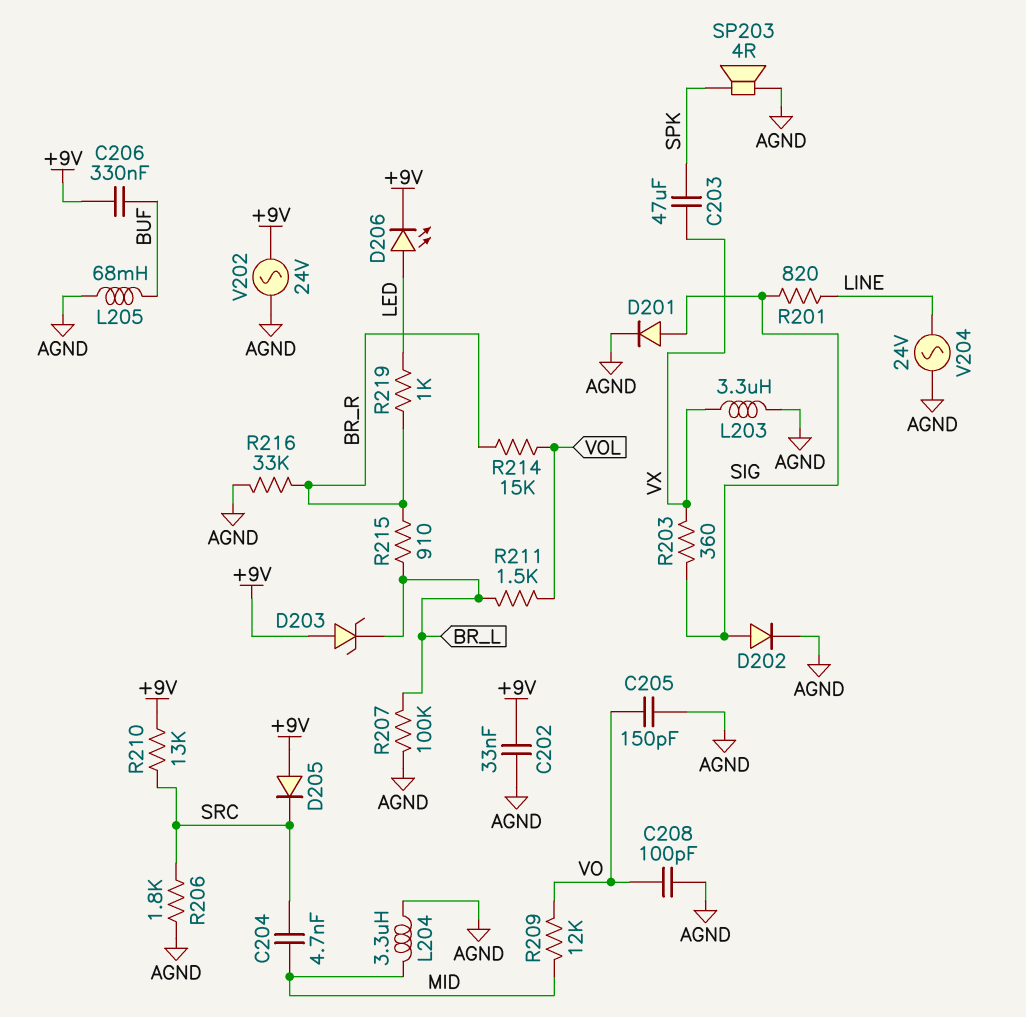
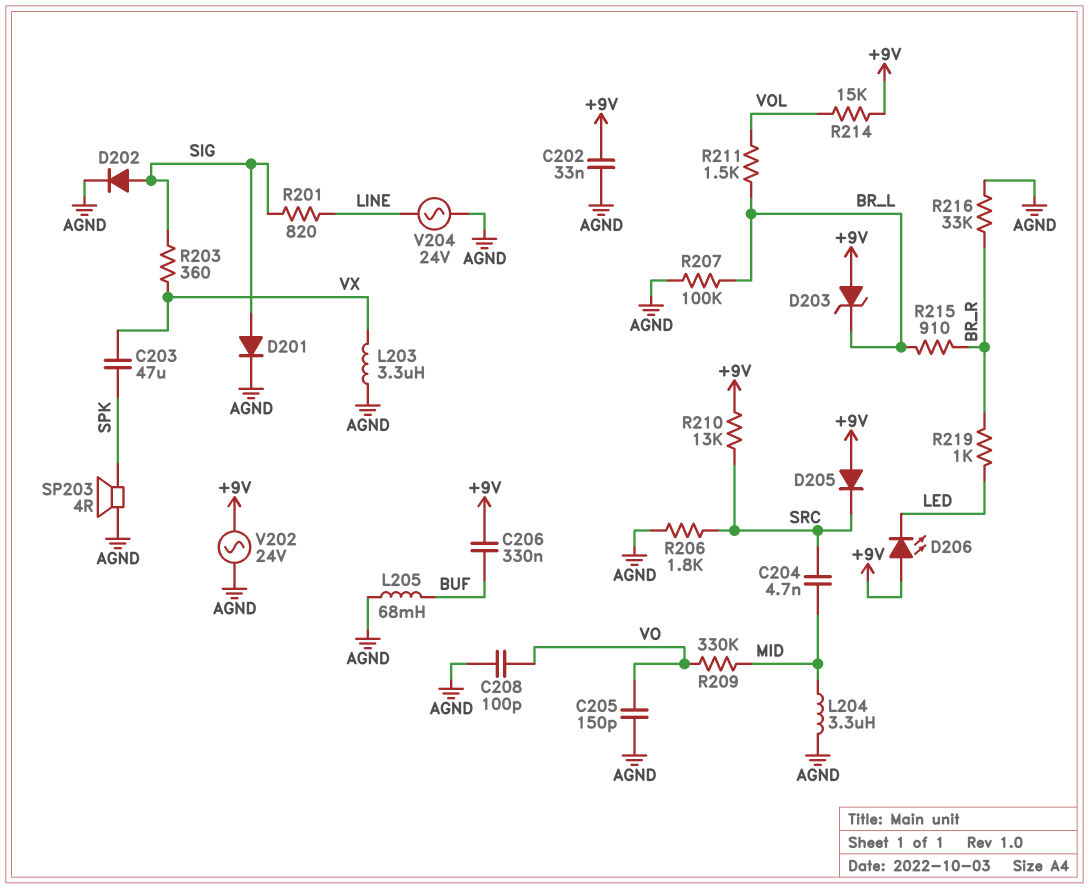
D206: LED (A LED, K +9V) -> LED (A +9V, K LED)
R209: 12k (MID, VO) -> 330k (MID, VO)
R214: 15k (BR_R, VOL) -> 15k (+9V, VOL)

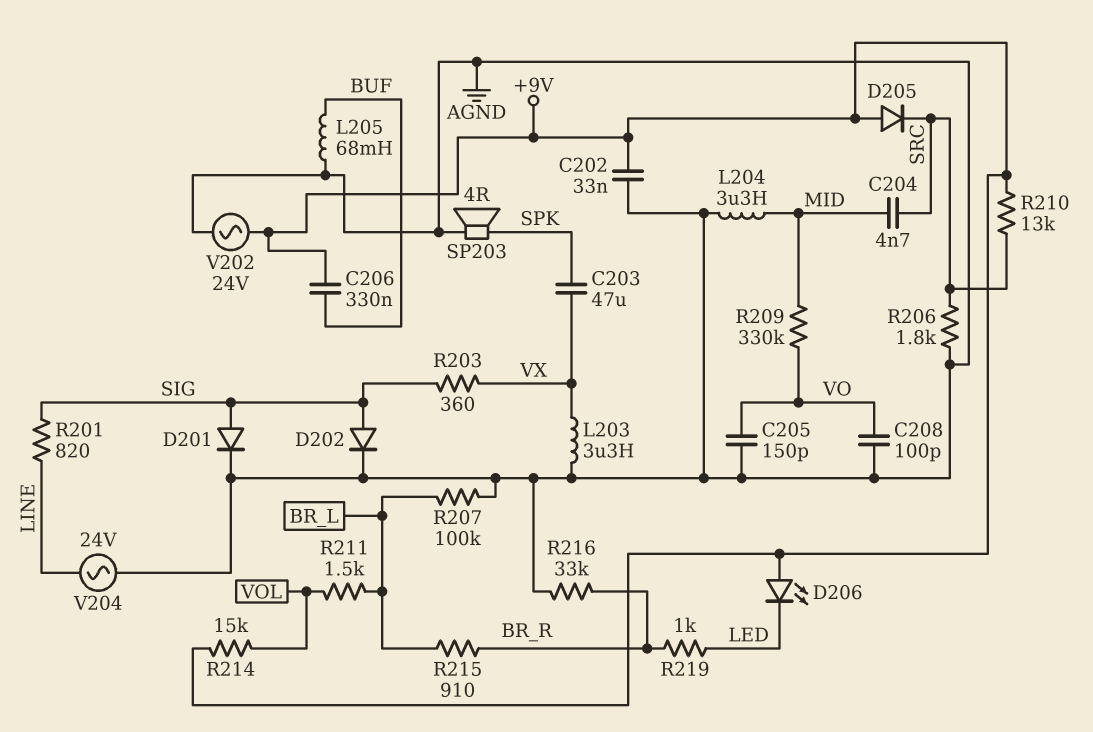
D203: zener (A +9V, K BR_L) -> none

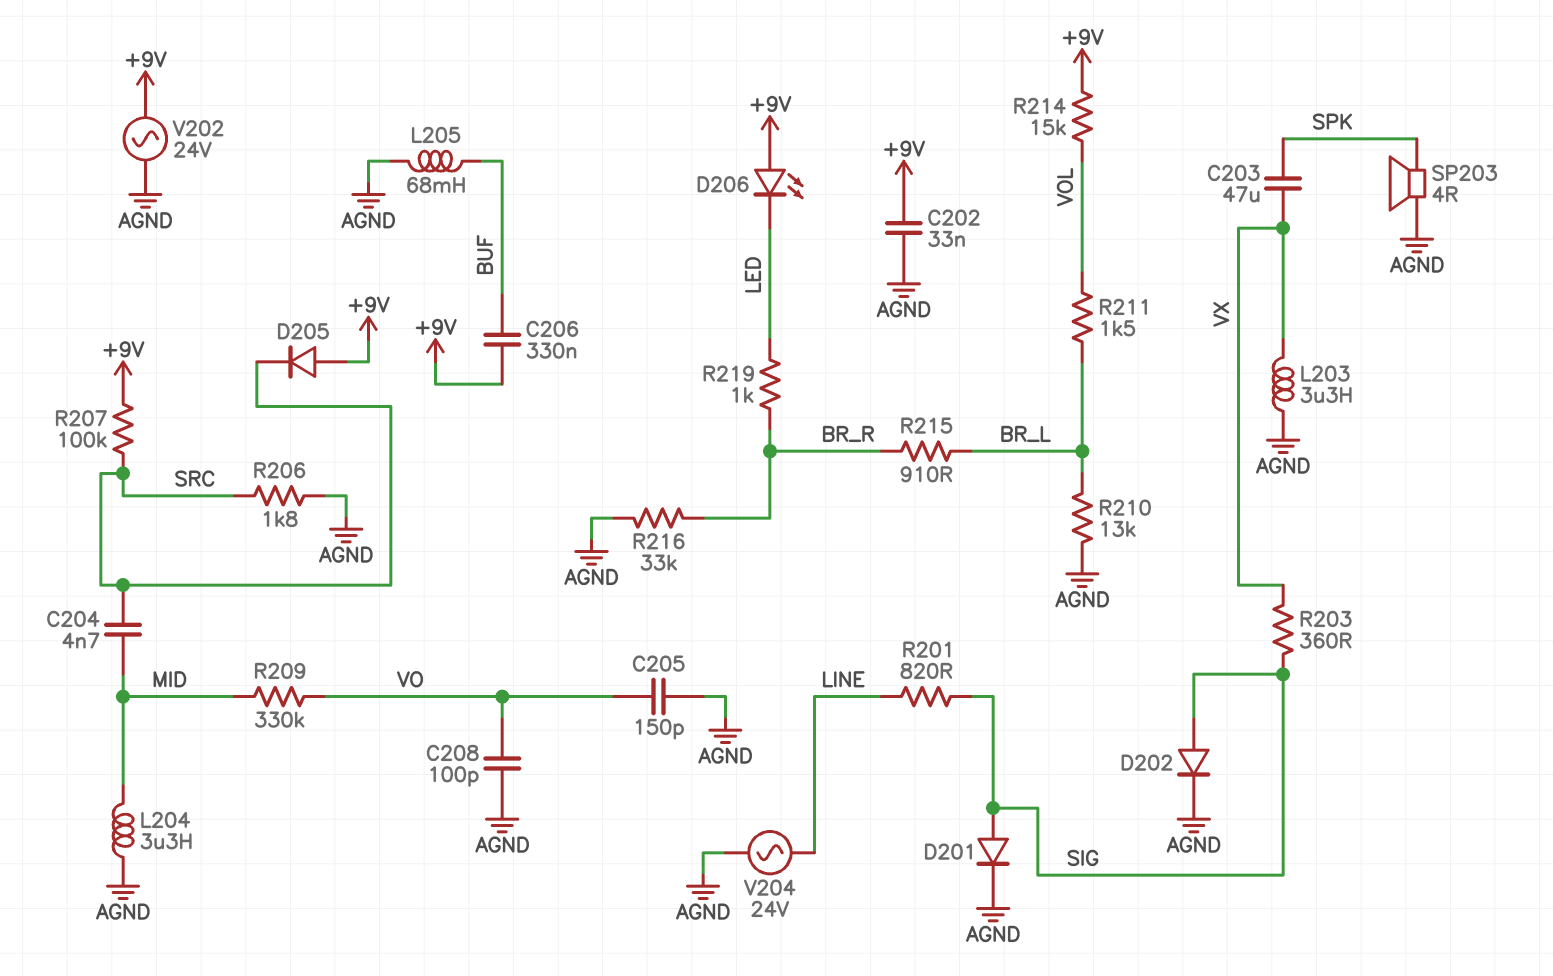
R207: 100k (AGND, BR_L) -> 100k (+9V, SRC)
R210: 13k (+9V, SRC) -> 13k (AGND, BR_L)

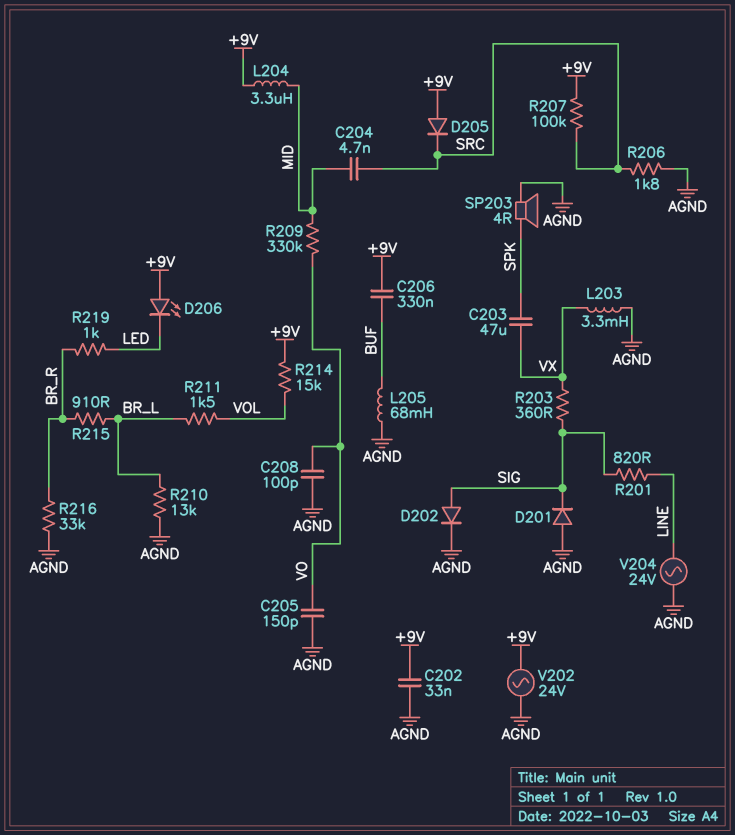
D201: diode (A SIG, K AGND) -> diode (A AGND, K SIG)
L203: 3.3uH (AGND, VX) -> 3.3mH (AGND, VX)
L204: 3.3uH (AGND, MID) -> 3.3uH (+9V, MID)

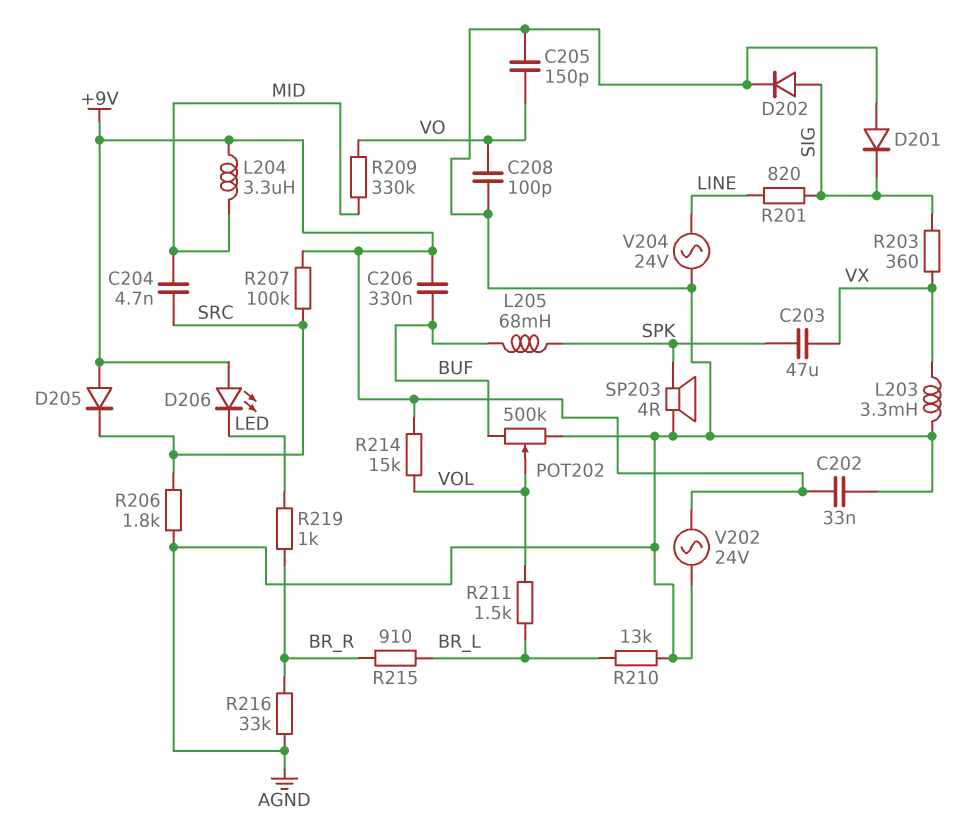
L205: 68mH (AGND, BUF) -> 68mH (BUF, SPK)
POT202: none -> 500k (AGND, BUF, wiper VOL)

